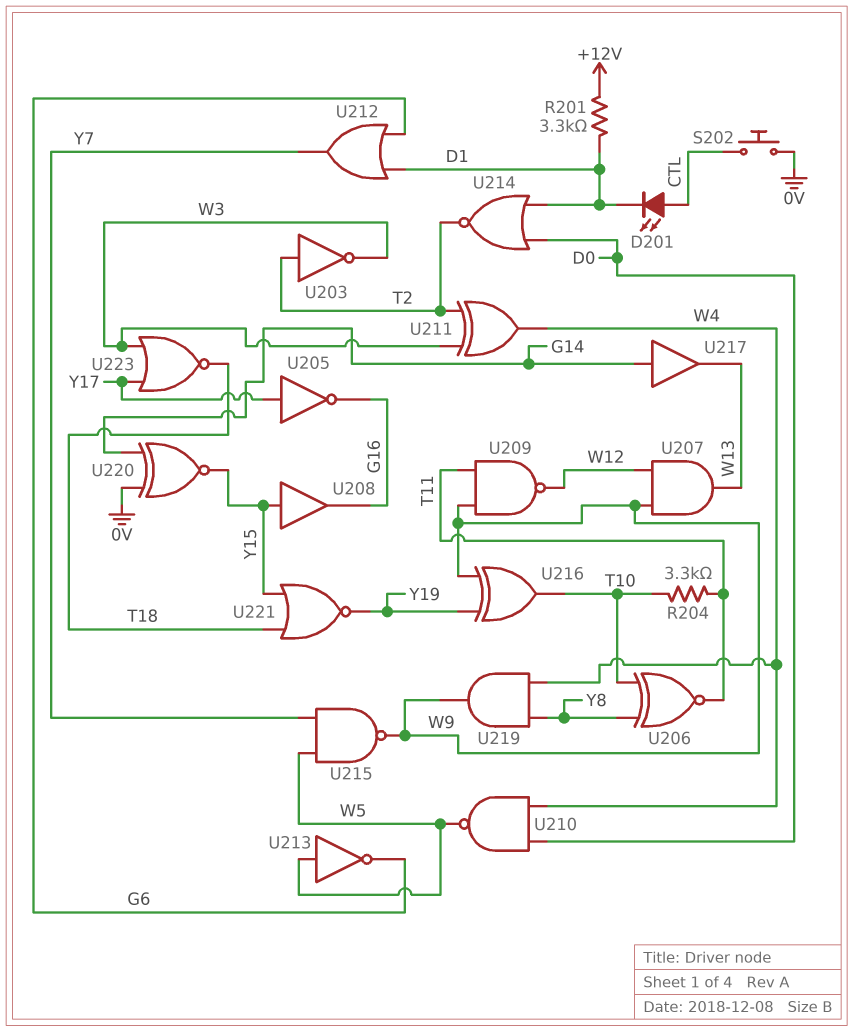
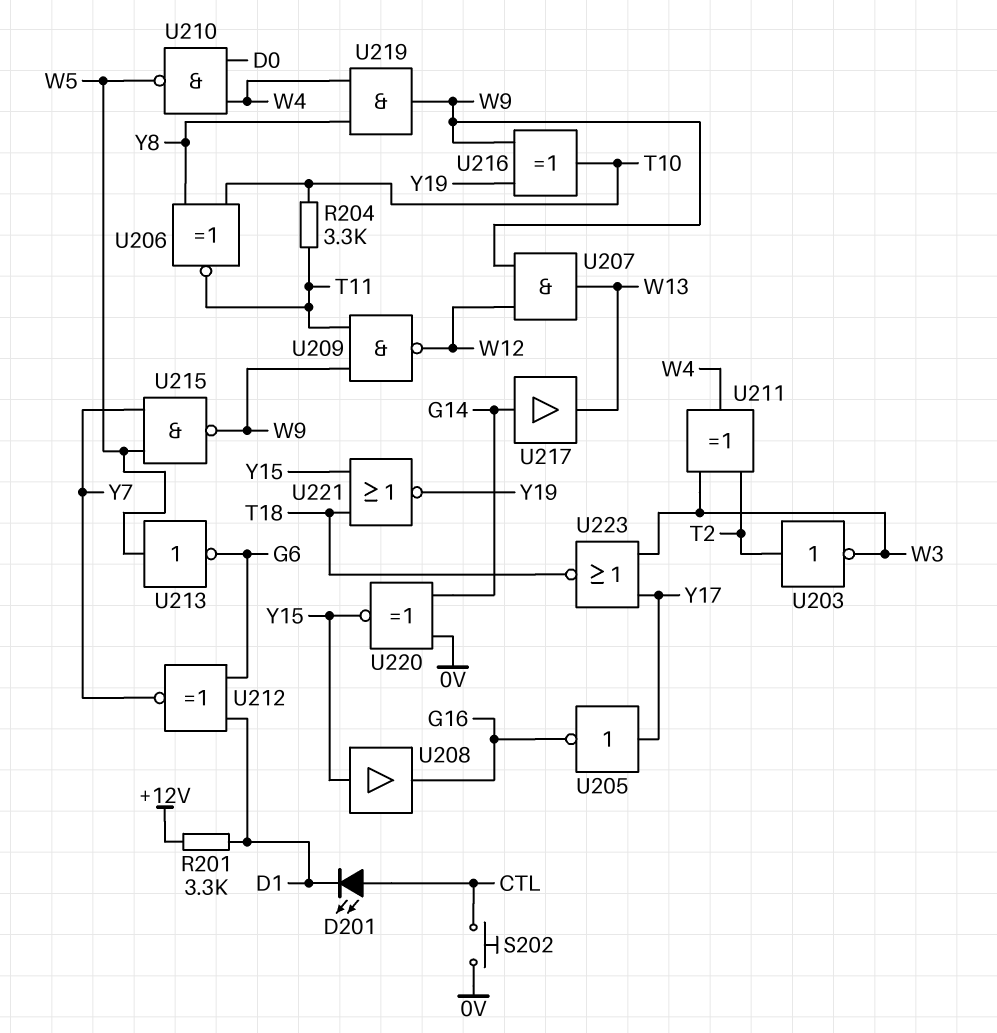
U212: OR (in D1, in G6, out Y7) -> XNOR (in D1, in G6, out Y7)
U214: NOR (in D0, in D1, out T2) -> none

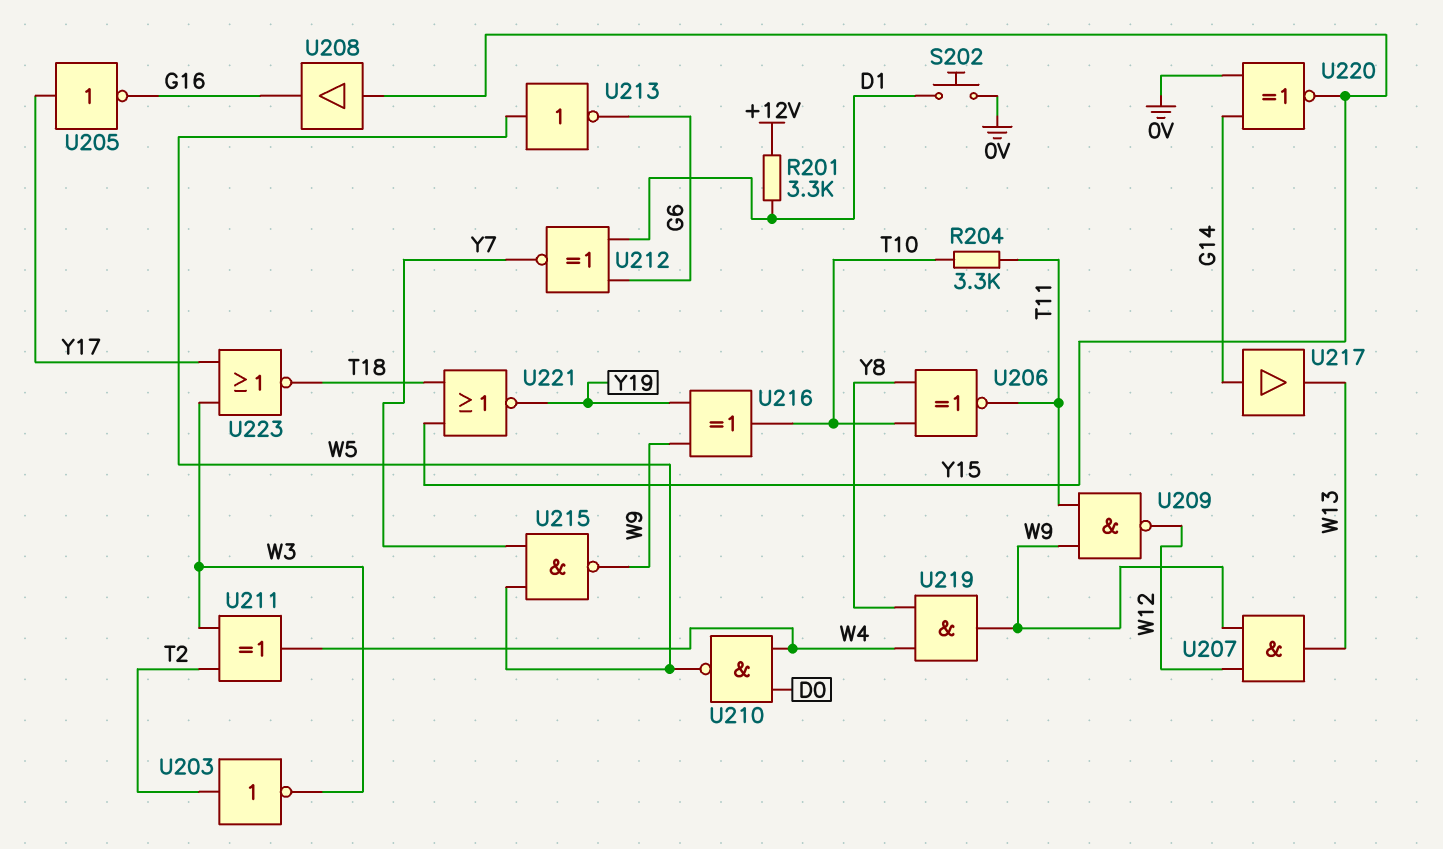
D201: LED (A CTL, K D1) -> none
S202: button (0V, CTL) -> button (0V, D1)

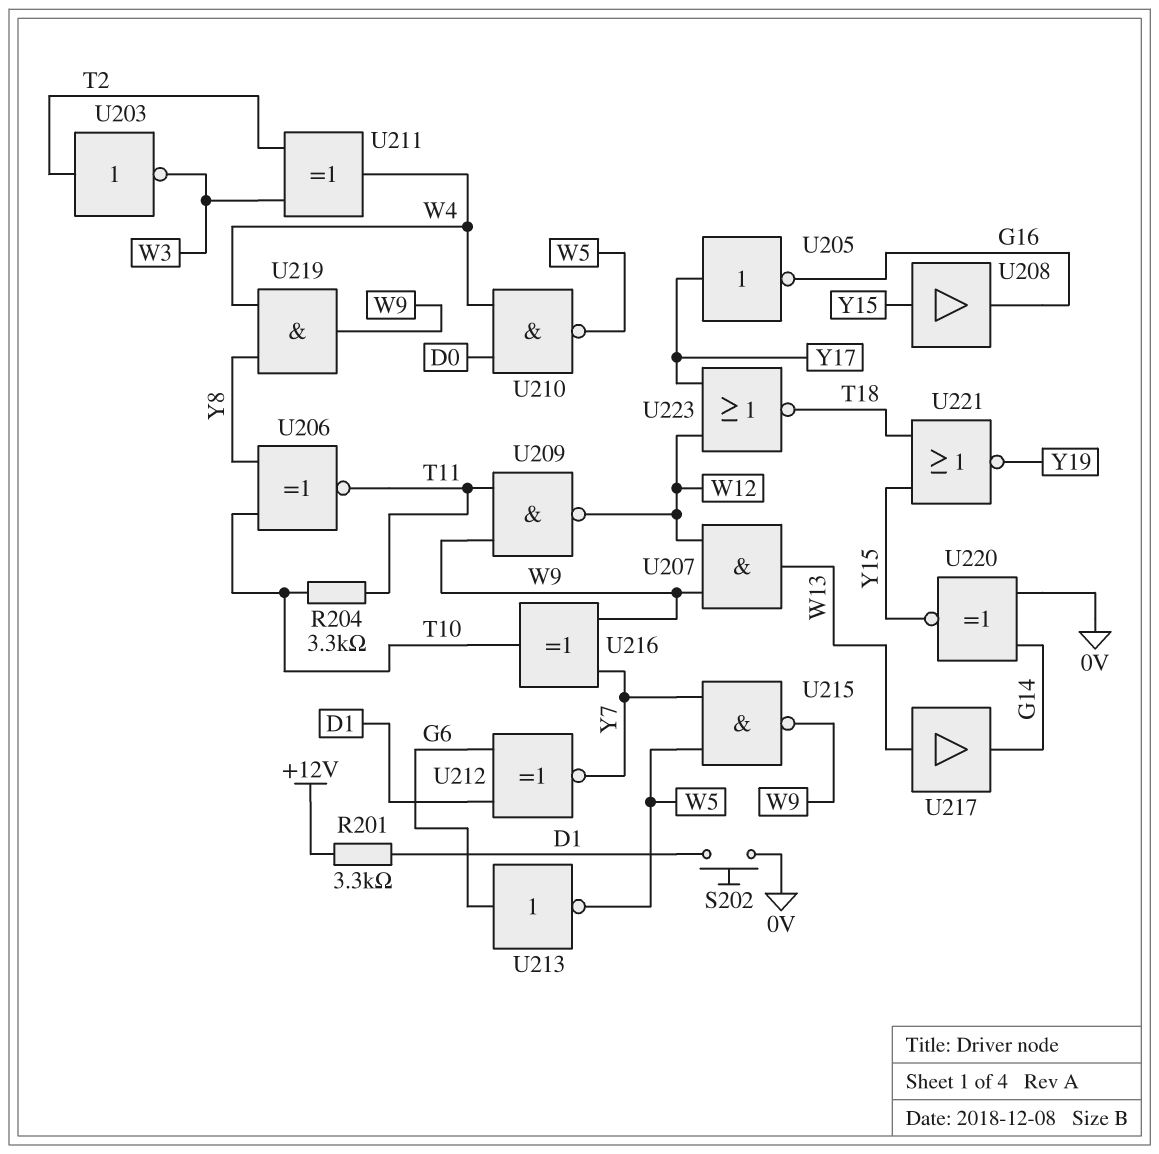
U213: NOT (in W5, out G6) -> NOT (in G6, out W5)
U216: XOR (in W9, in Y19, out T10) -> XOR (in W9, in Y7, out T10)
U217: buffer (in G14, out W13) -> buffer (in W13, out G14)
U223: NOR (in W3, in Y17, out T18) -> NOR (in W12, in Y17, out T18)

